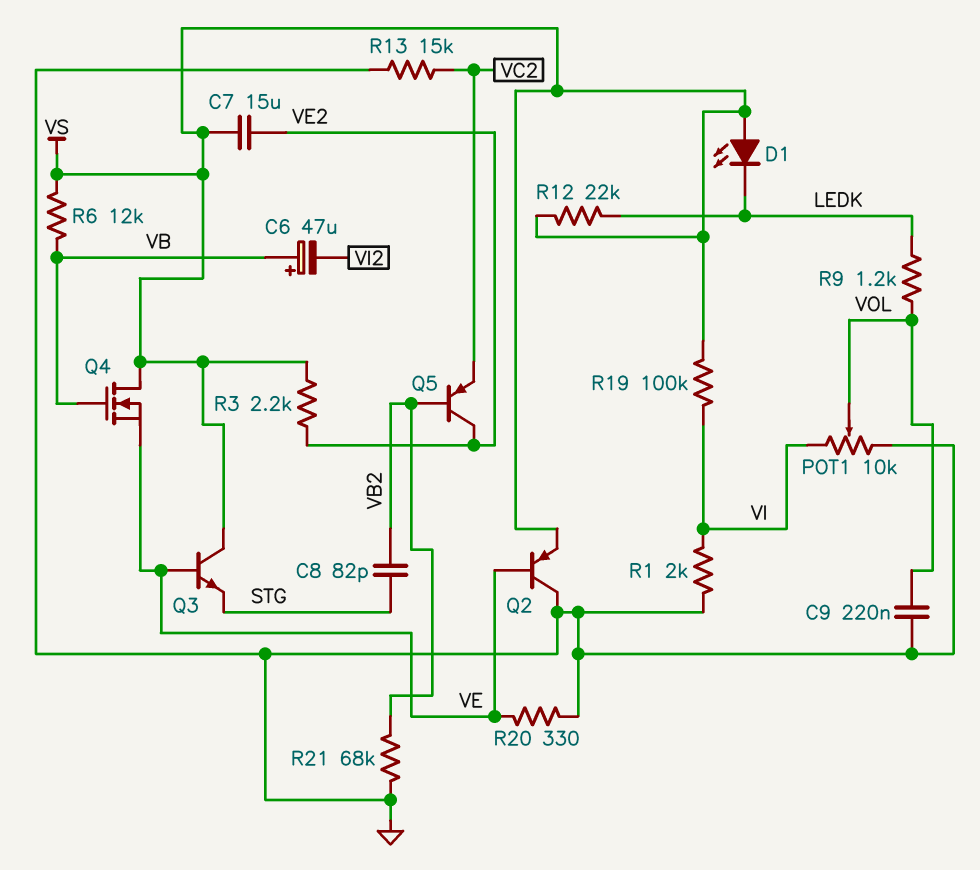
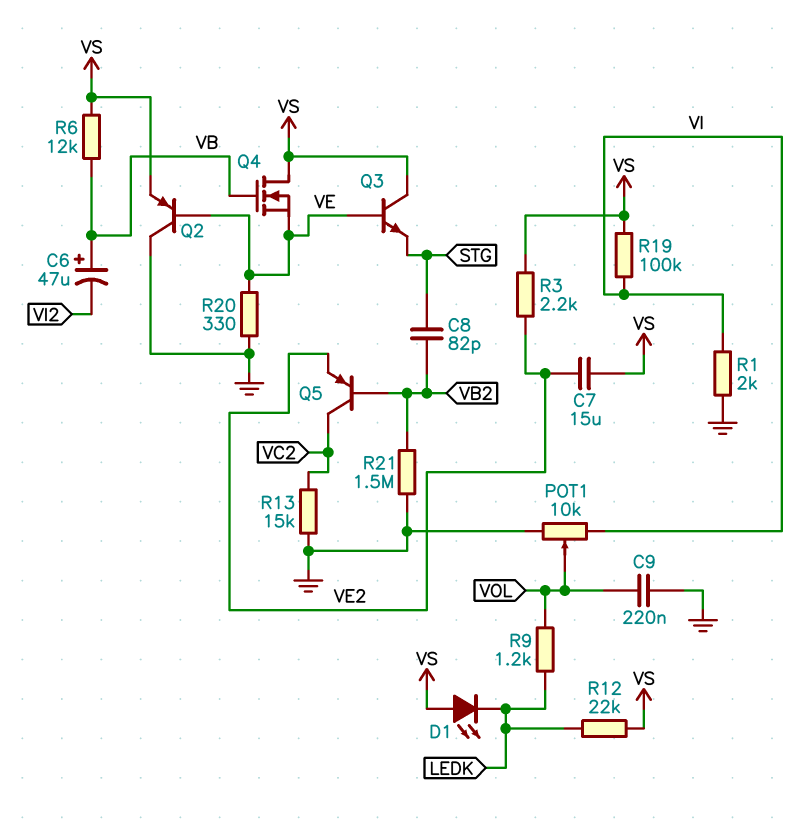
Q5: PNP (B VB2, C VE2, E VC2) -> PNP (B VB2, C VC2, E VE2)
R21: 68k (GND, VB2) -> 1.5M (GND, VB2)

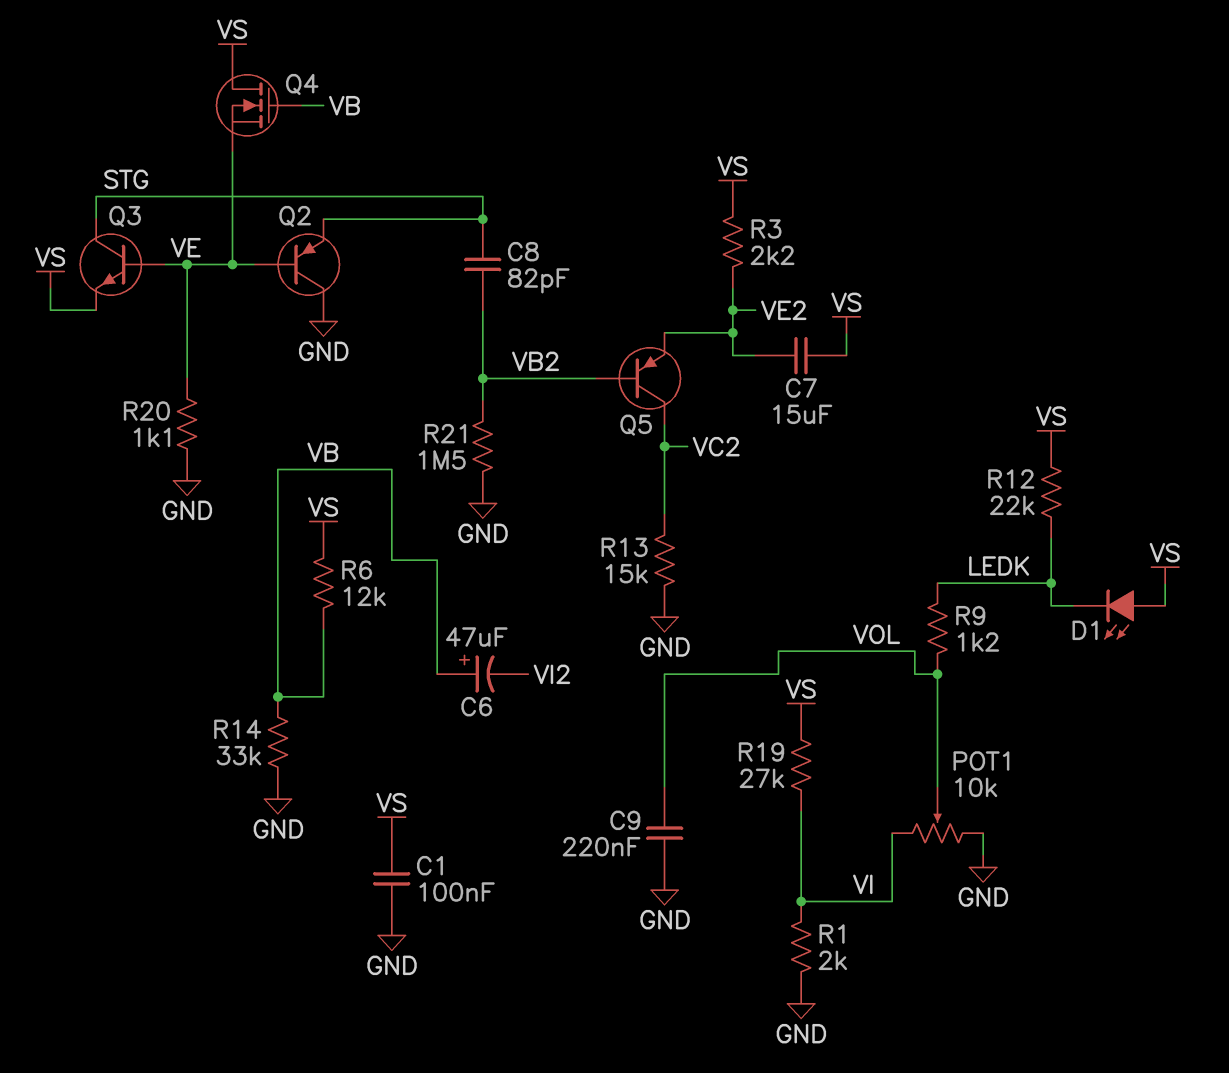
C1: none -> 100nF (GND, VS)
Q2: PNP (B VE, C GND, E VS) -> PNP (B VE, C GND, E STG)
Q3: NPN (B VE, C VS, E STG) -> NPN (B VE, C STG, E VS)
R14: none -> 33k (GND, VB)
R19: 100k (VI, VS) -> 27k (VI, VS)
R20: 330 (GND, VE) -> 1.1k (GND, VE)

